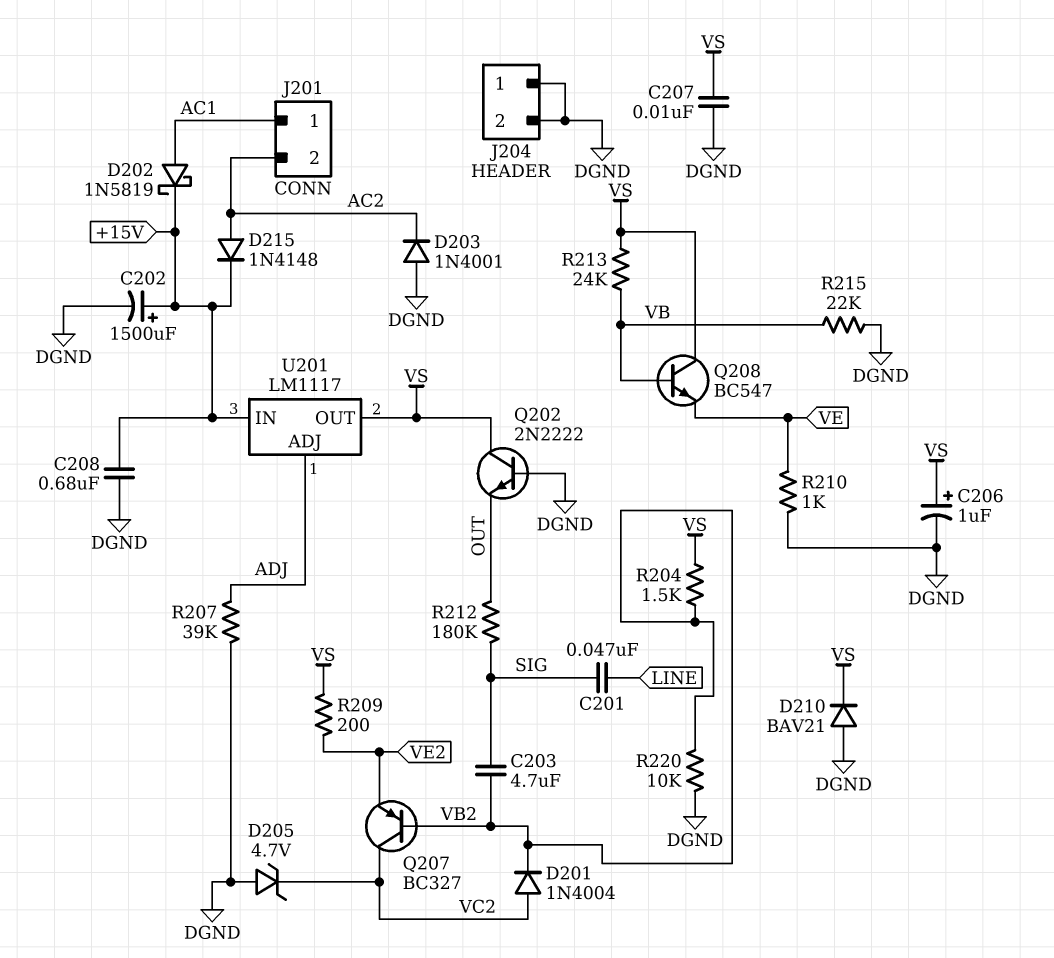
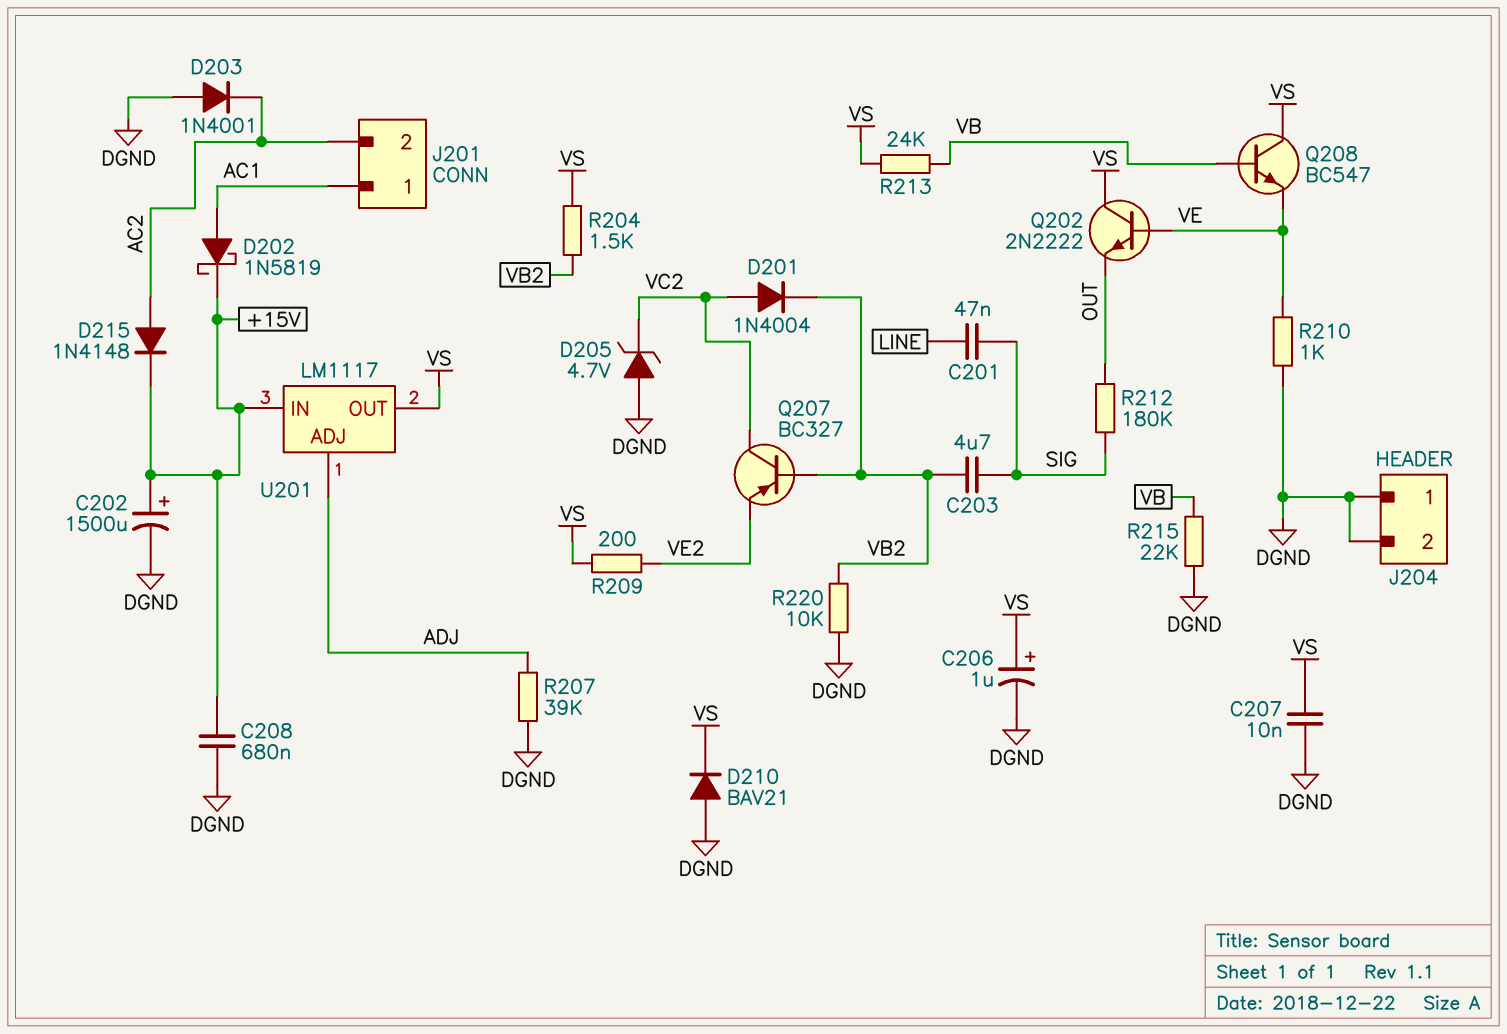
Q202: NPN 2N2222 (B DGND, C VS, E OUT) -> NPN 2N2222 (B VE, C VS, E OUT)

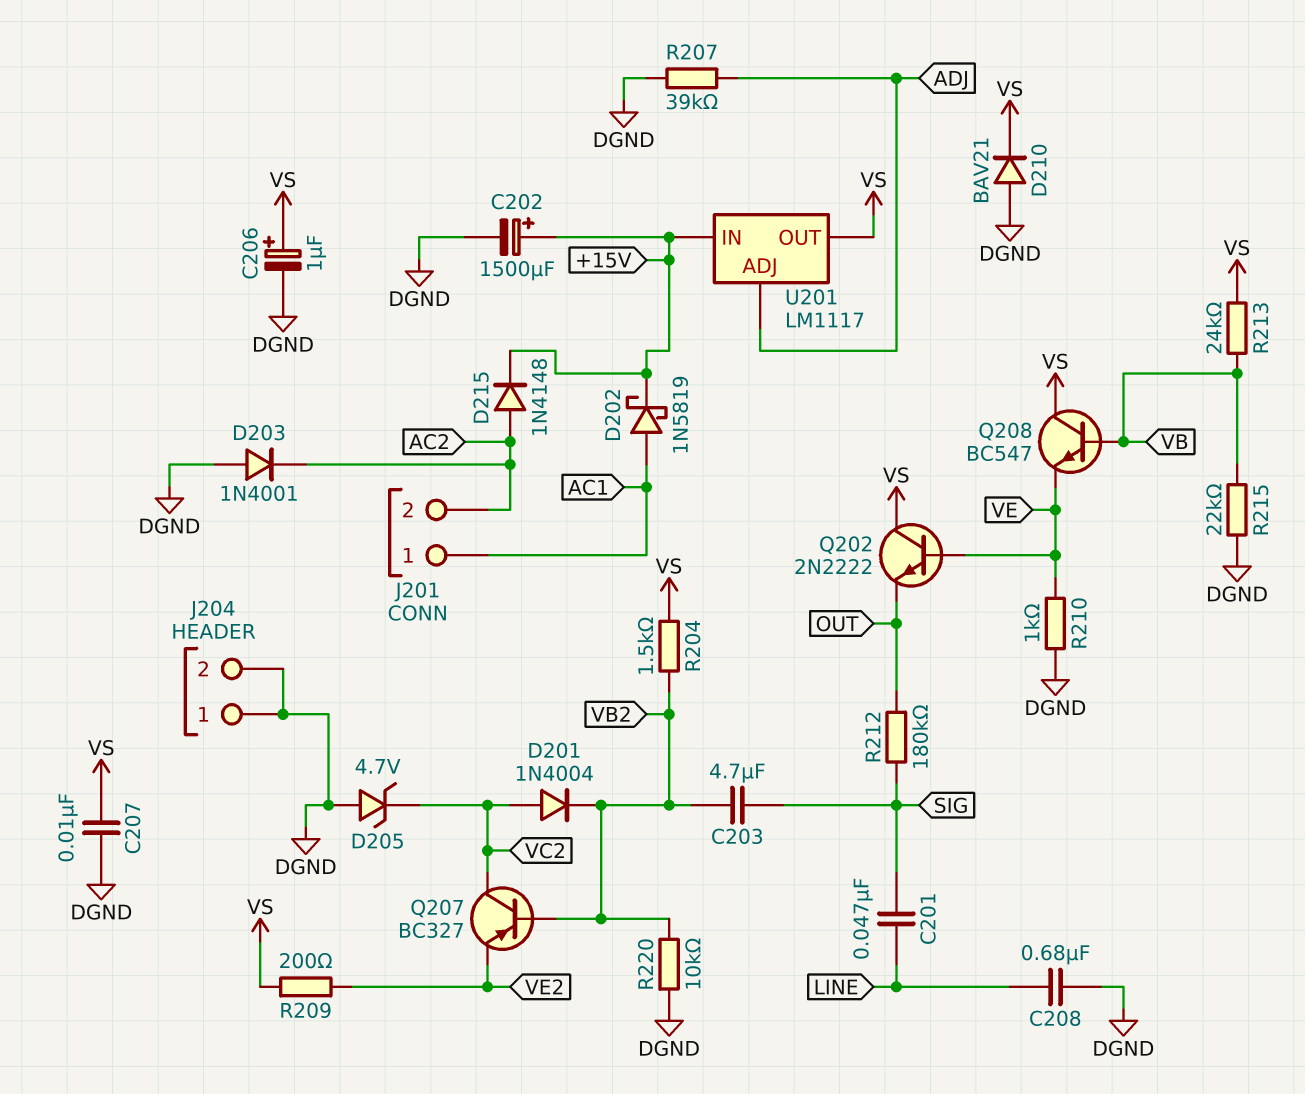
C208: 680nF (+15V, DGND) -> 680nF (DGND, LINE)

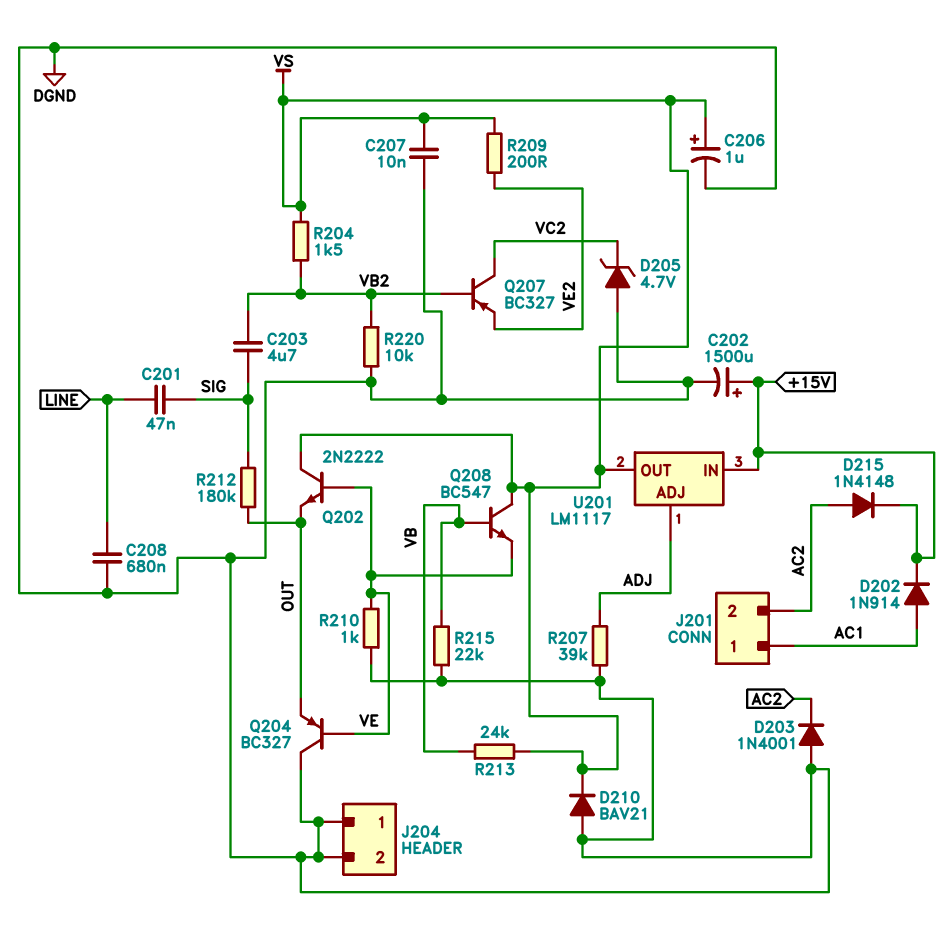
D201: diode 1N4004 (A VC2, K VB2) -> none
D202: schottky 1N5819 (A AC1, K +15V) -> diode 1N914 (A AC1, K +15V)
Q204: none -> PNP BC327 (B VE, C DGND, E OUT)

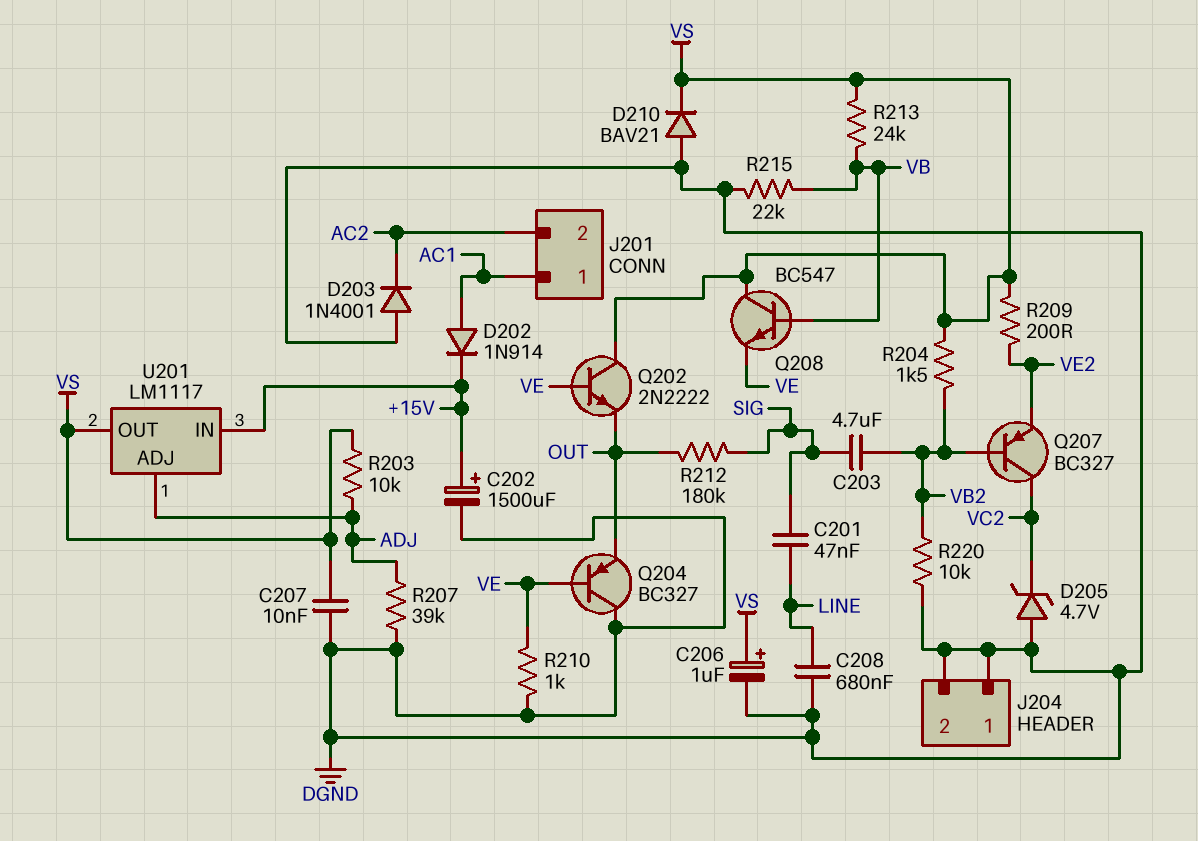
D215: diode 1N4148 (A AC2, K +15V) -> none
R203: none -> 10k (ADJ, VS)

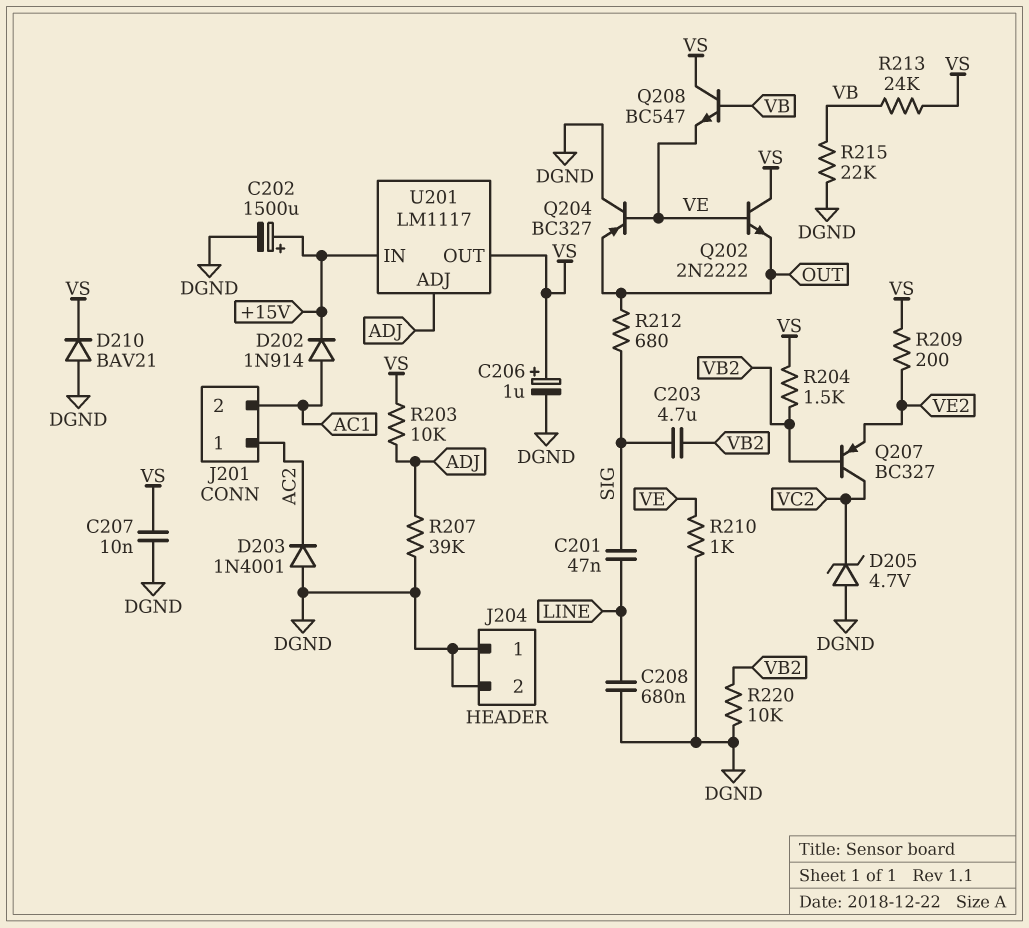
J201 pin 1: AC1 -> AC2
J201 pin 2: AC2 -> AC1
R212: 180k (OUT, SIG) -> 680 (OUT, SIG)

